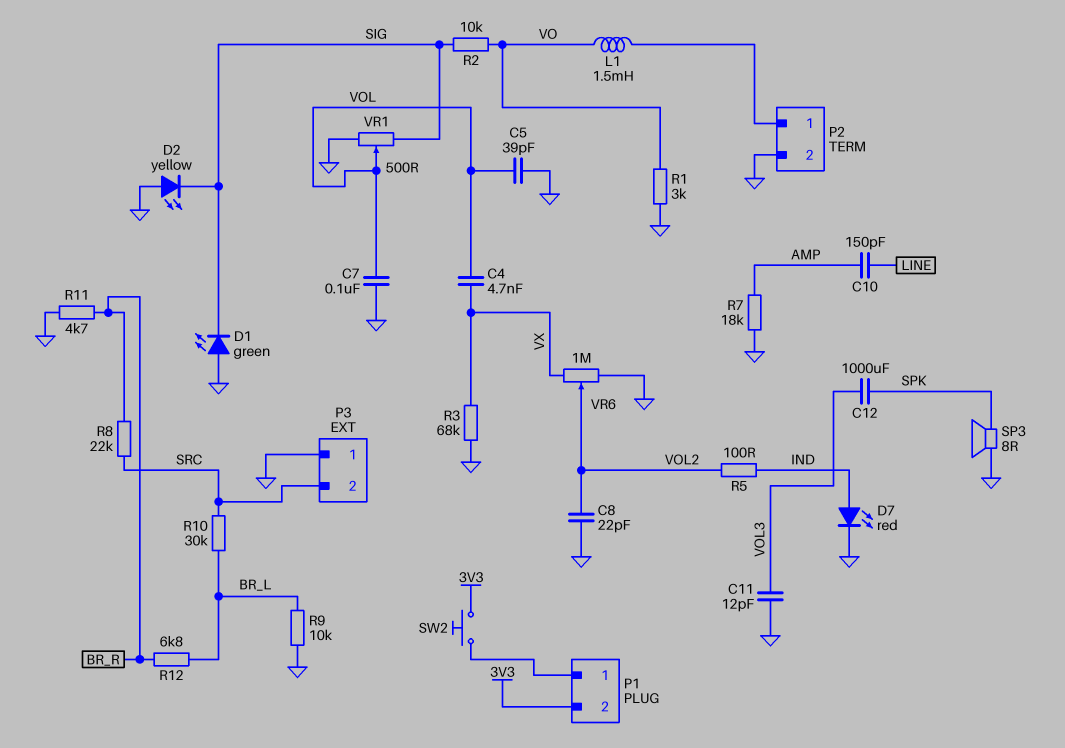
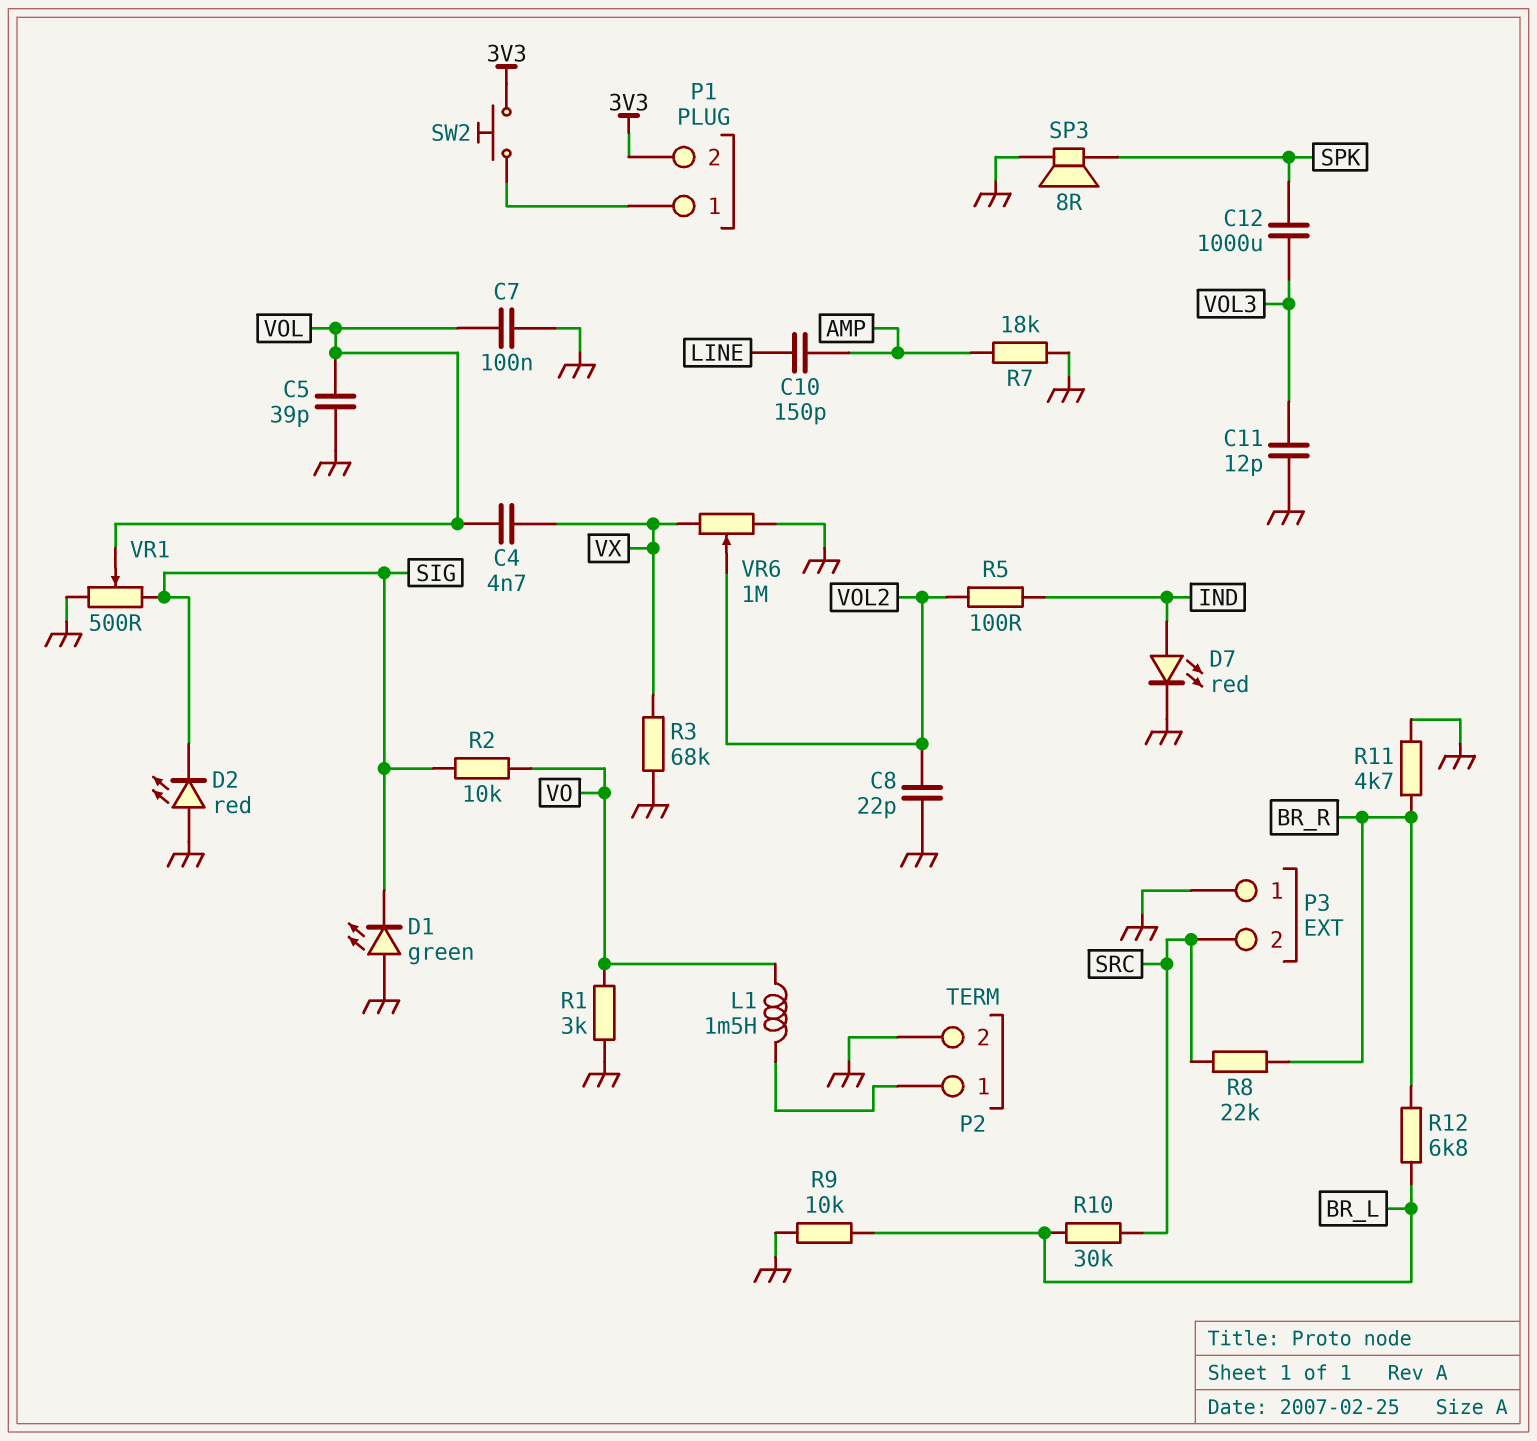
D2: LED yellow (A GND, K SIG) -> LED red (A GND, K SIG)

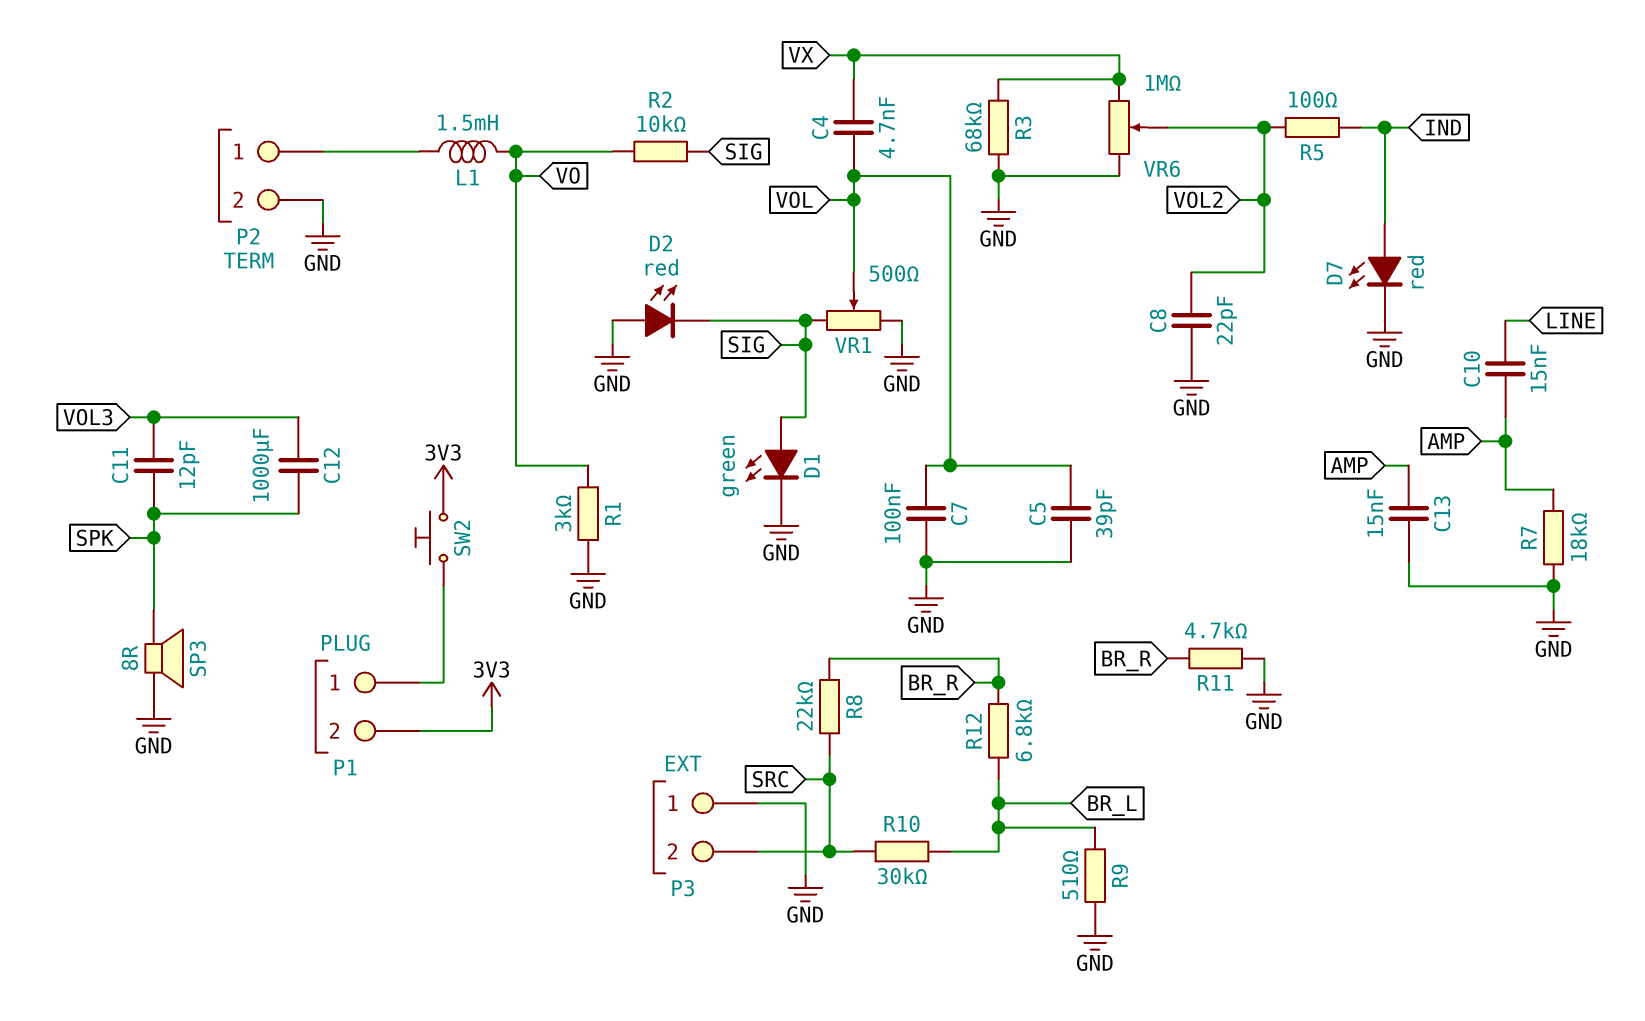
C10: 150pF (AMP, LINE) -> 15nF (AMP, LINE)
C11: 12pF (GND, VOL3) -> 12pF (SPK, VOL3)
C13: none -> 15nF (AMP, GND)
D1: LED green (A GND, K SIG) -> LED green (A SIG, K GND)
R9: 10k (BR_L, GND) -> 510 (BR_L, GND)

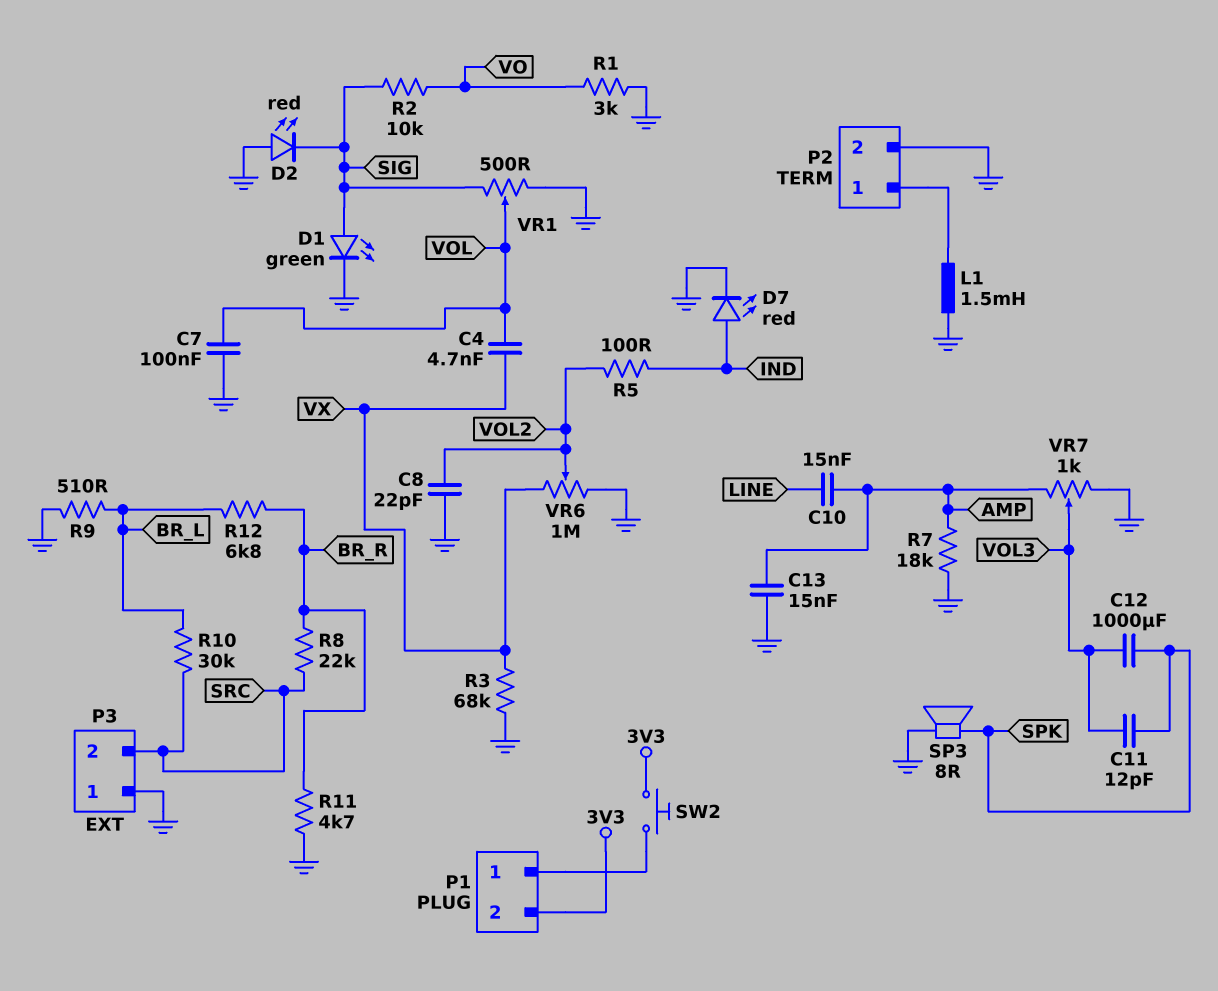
C5: 39pF (GND, VOL) -> none
L1: 1.5mH (P2/1, VO) -> 1.5mH (GND, P2/1)
VR7: none -> 1k (AMP, GND, wiper VOL3)

